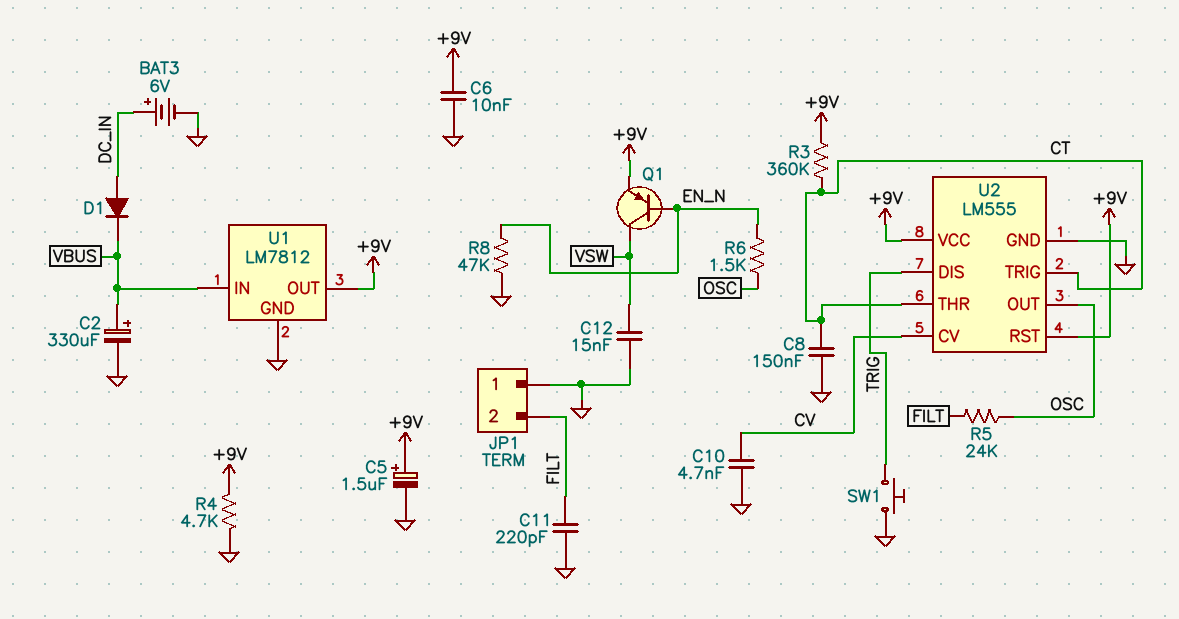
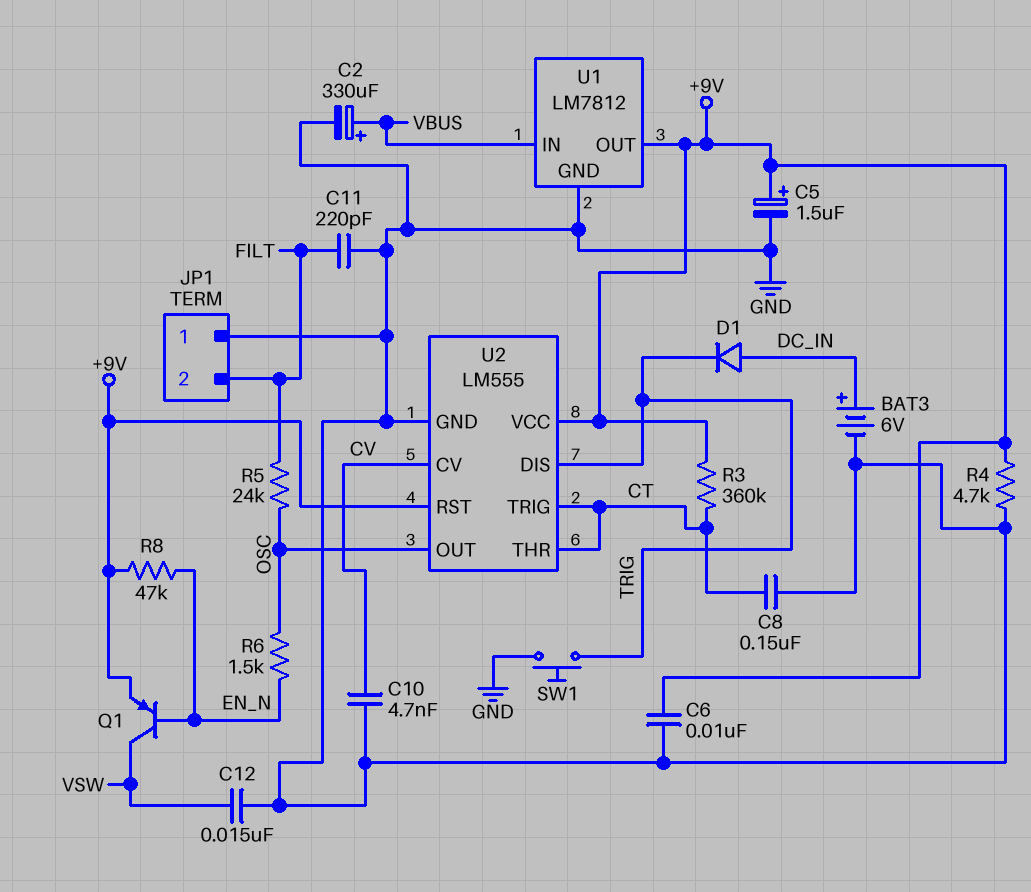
D1: diode (A DC_IN, K VBUS) -> diode (A DC_IN, K TRIG)
R8: 47k (EN_N, GND) -> 47k (+9V, EN_N)

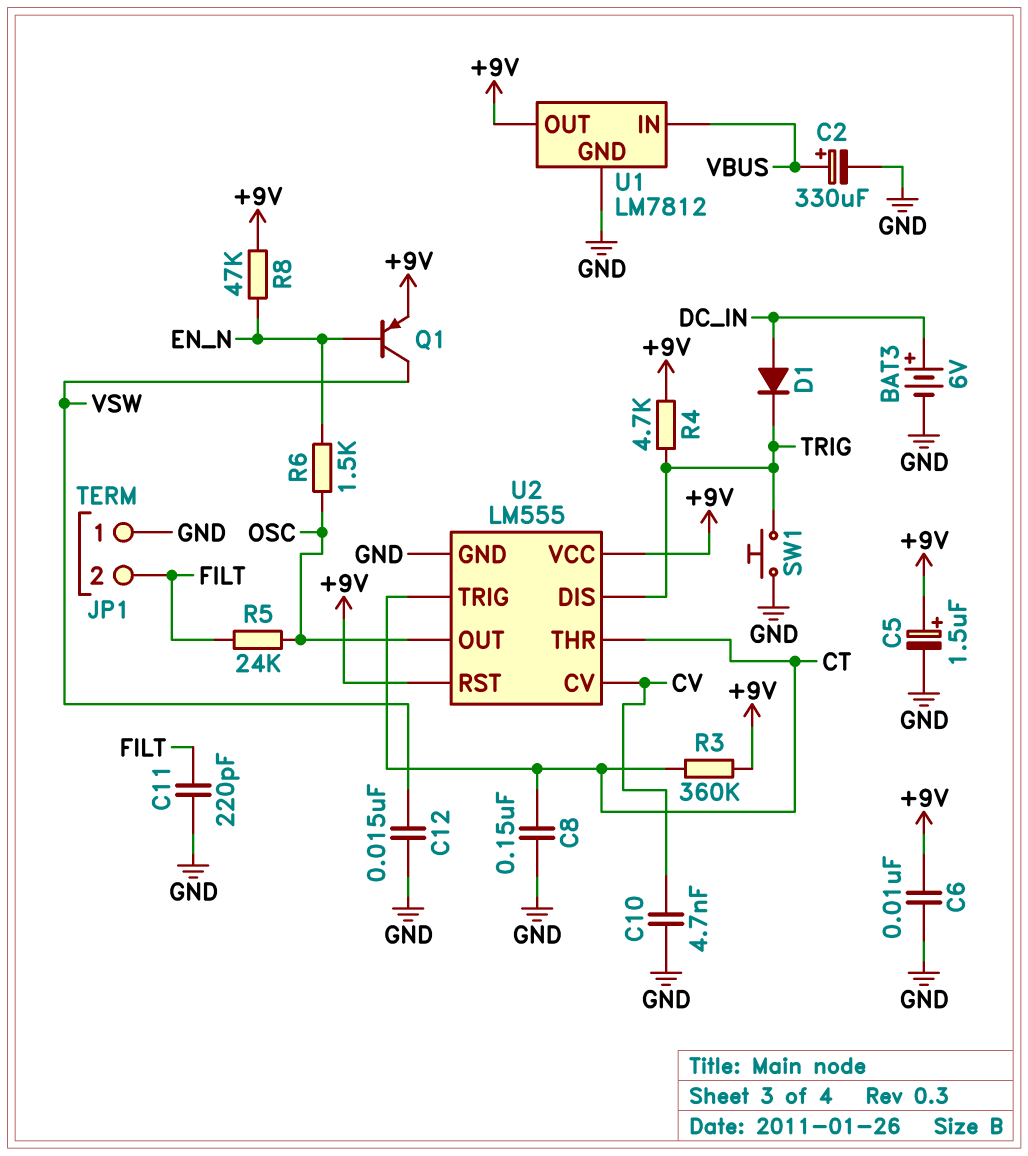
R4: 4.7k (+9V, GND) -> 4.7k (+9V, TRIG)

